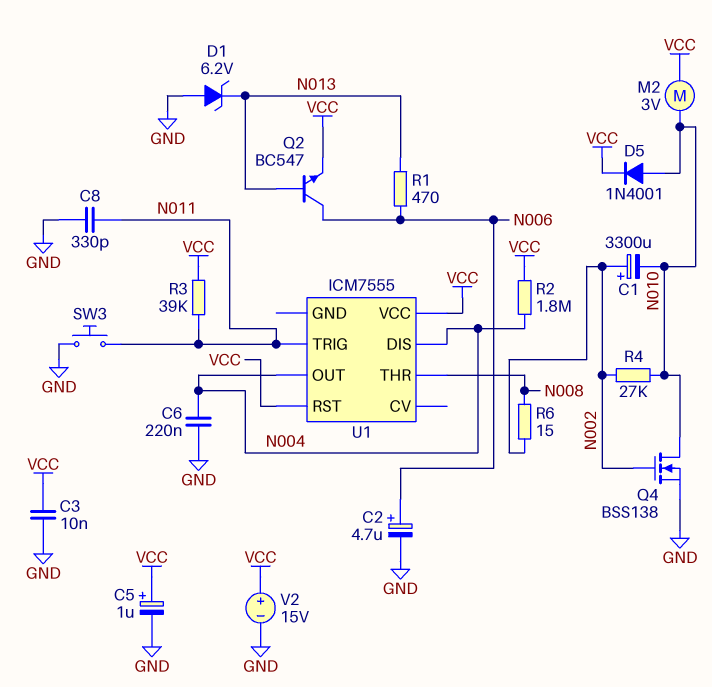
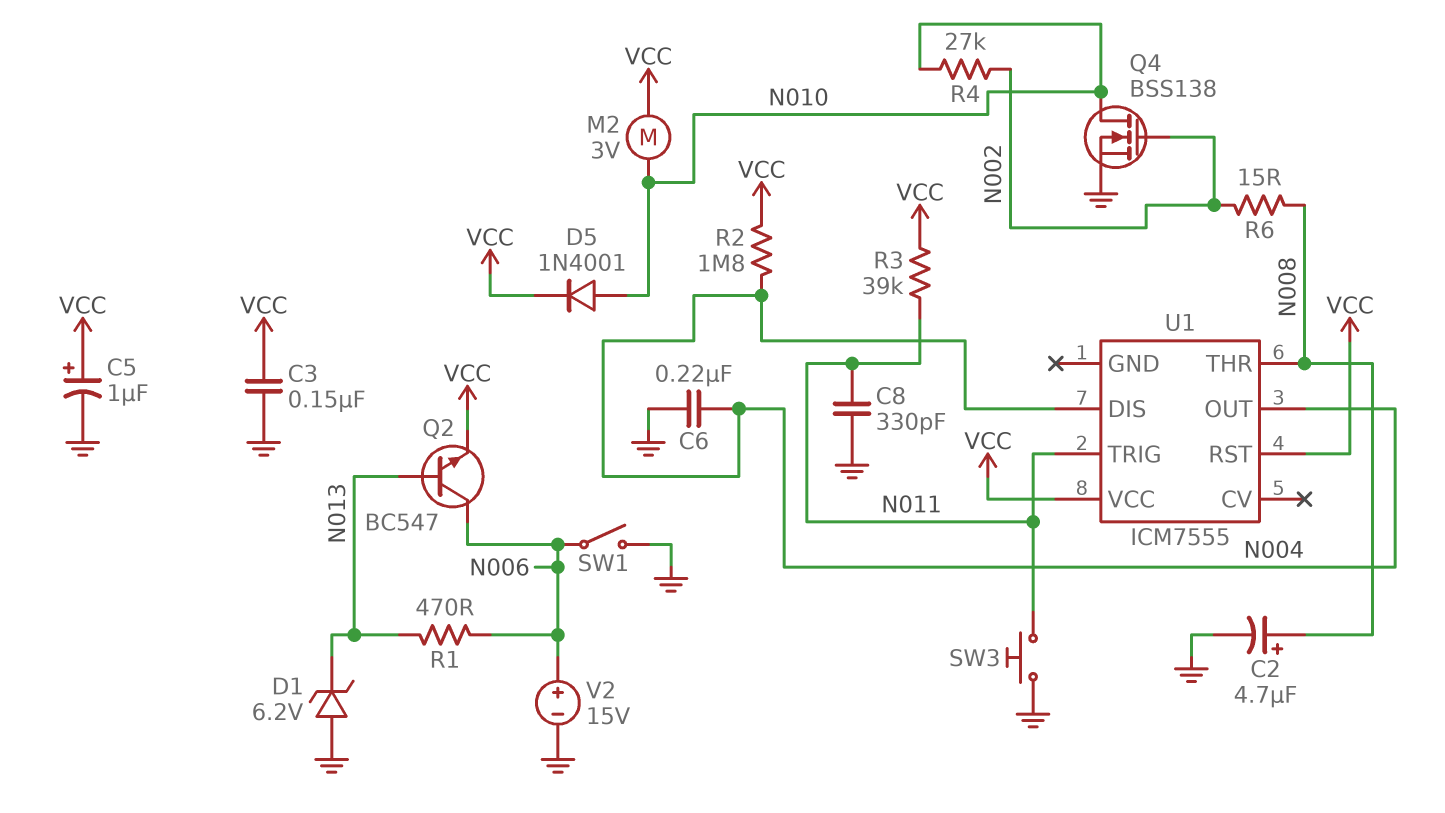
C1: 3300uF (plus N002, minus N010) -> none
C2: 4.7uF (plus N006, minus GND) -> 4.7uF (plus N008, minus GND)
C3: 10nF (GND, VCC) -> 150nF (GND, VCC)
SW1: none -> switch (GND, N006)
V2: 15V (plus VCC, minus GND) -> 15V (plus N006, minus GND)

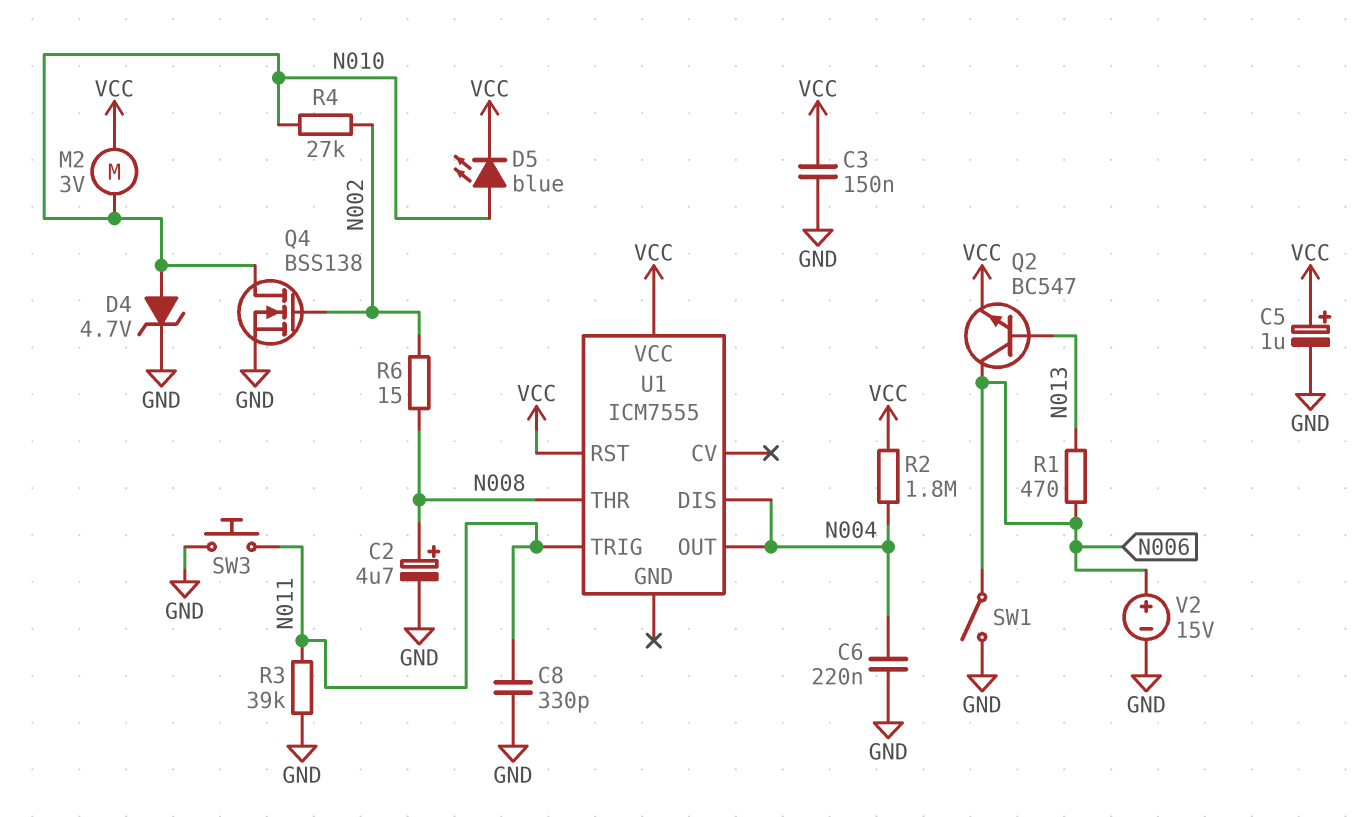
D1: zener 6.2V (A GND, K N013) -> none
D4: none -> zener 4.7V (A N010, K GND)
D5: diode 1N4001 (A N010, K VCC) -> LED blue (A N010, K VCC)
R3: 39k (N011, VCC) -> 39k (GND, N011)

